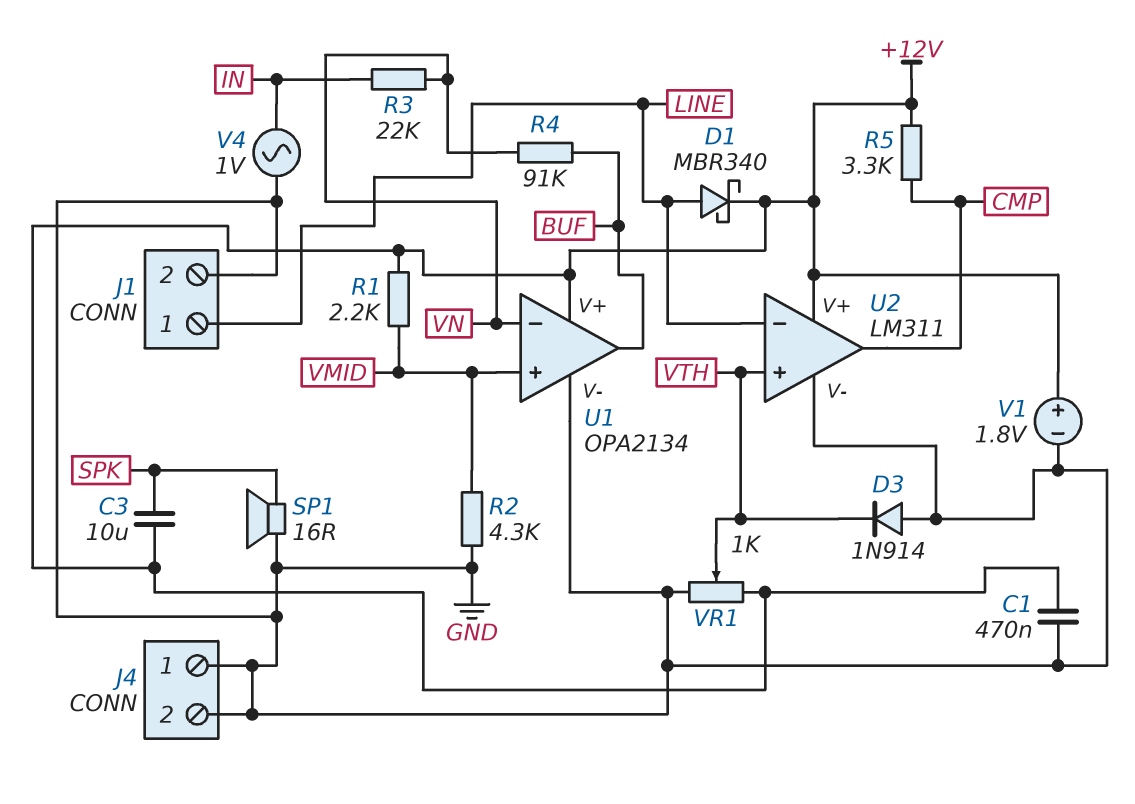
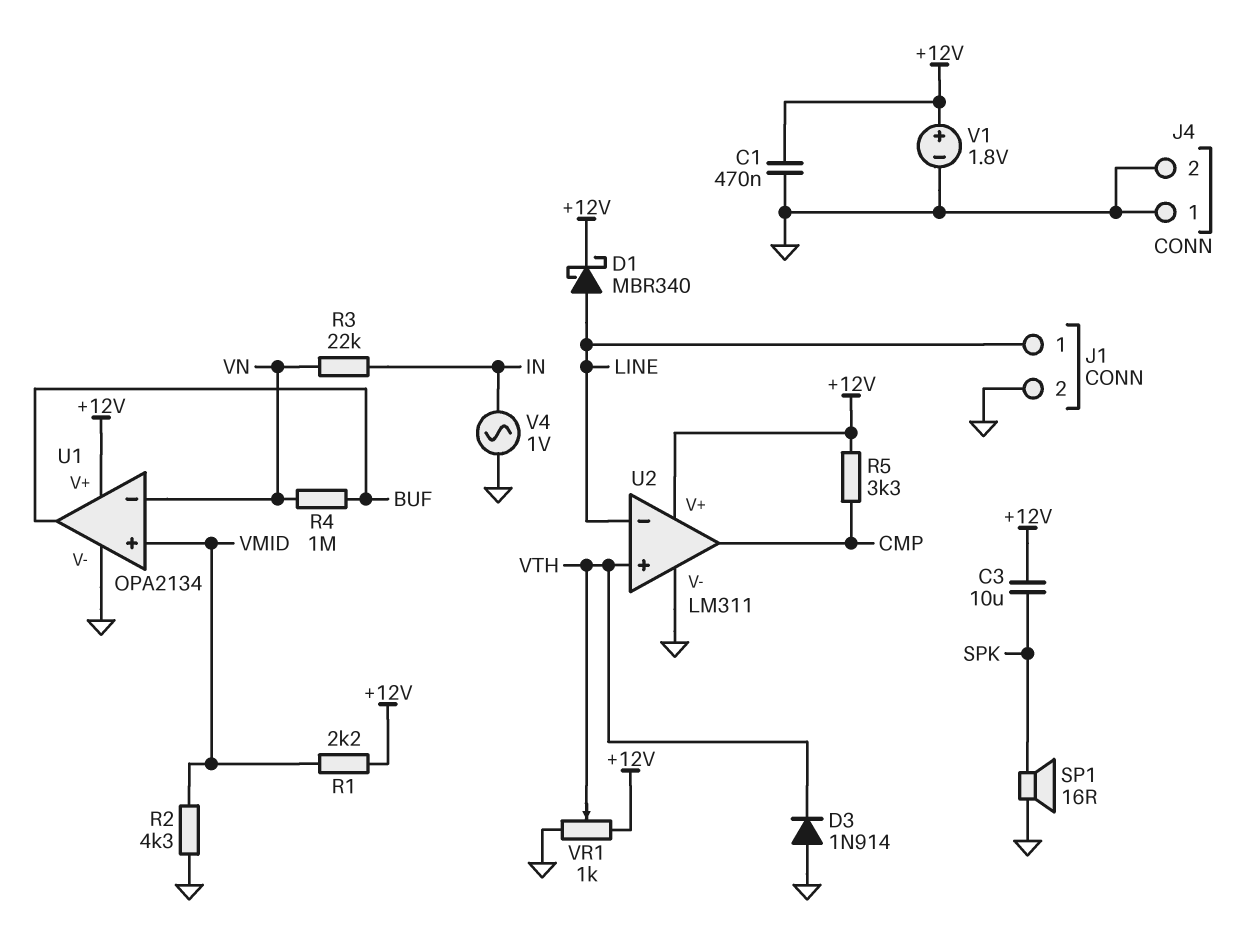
R4: 91k (BUF, VN) -> 1M (BUF, VN)

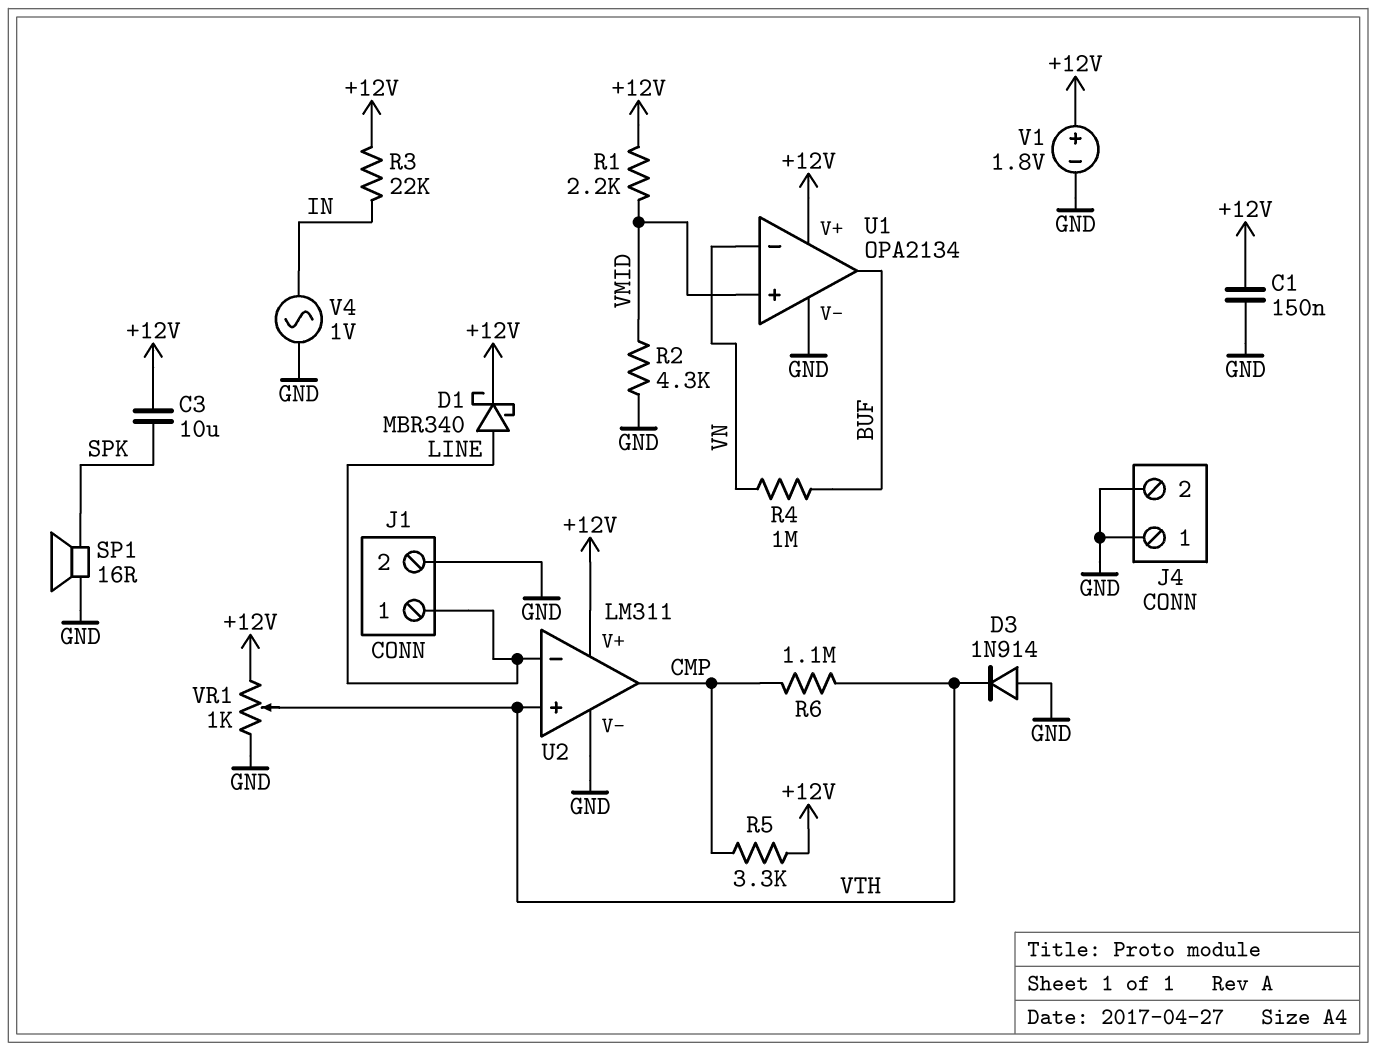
C1: 470nF (+12V, GND) -> 150nF (+12V, GND)
R3: 22k (IN, VN) -> 22k (+12V, IN)
R6: none -> 1.1M (CMP, VTH)

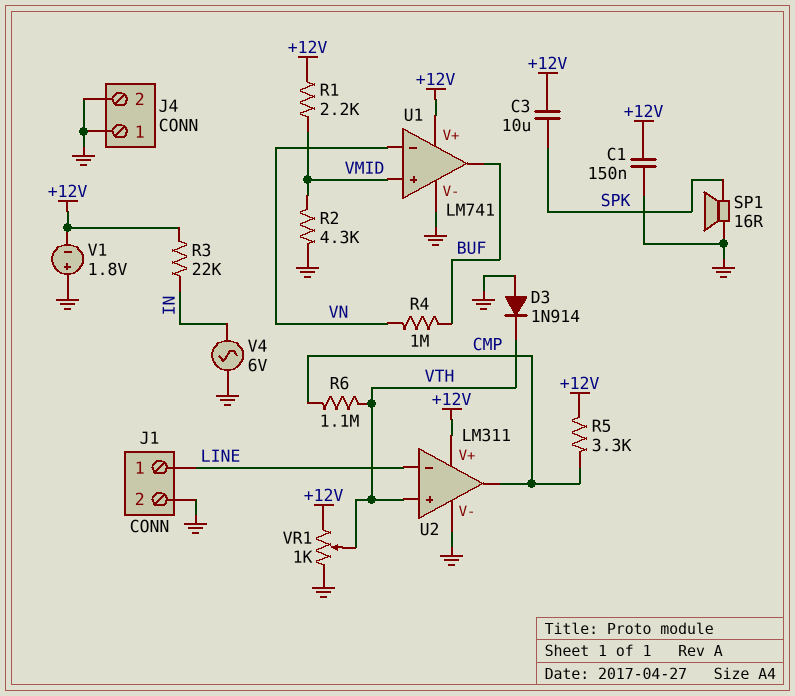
D1: schottky MBR340 (A LINE, K +12V) -> none
U1: OPA2134 -> LM741
V1: 1.8V (plus +12V, minus GND) -> 1.8V (plus GND, minus +12V)
V4: AC 1V (GND, IN) -> AC 6V (GND, IN)

